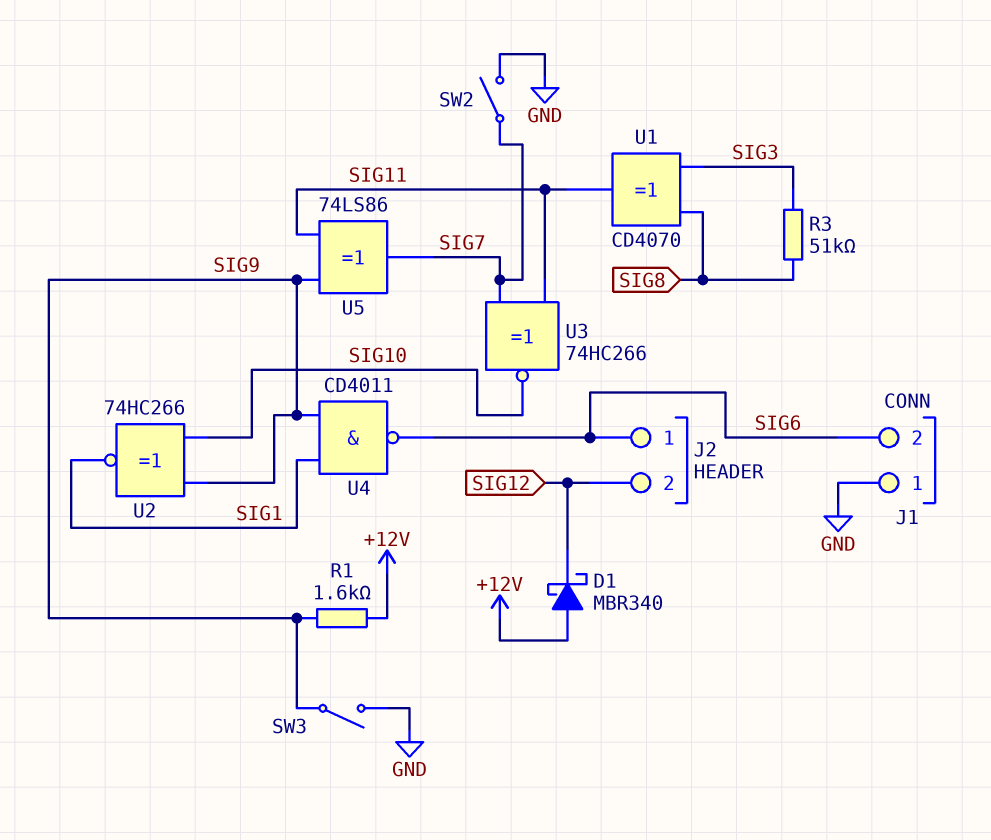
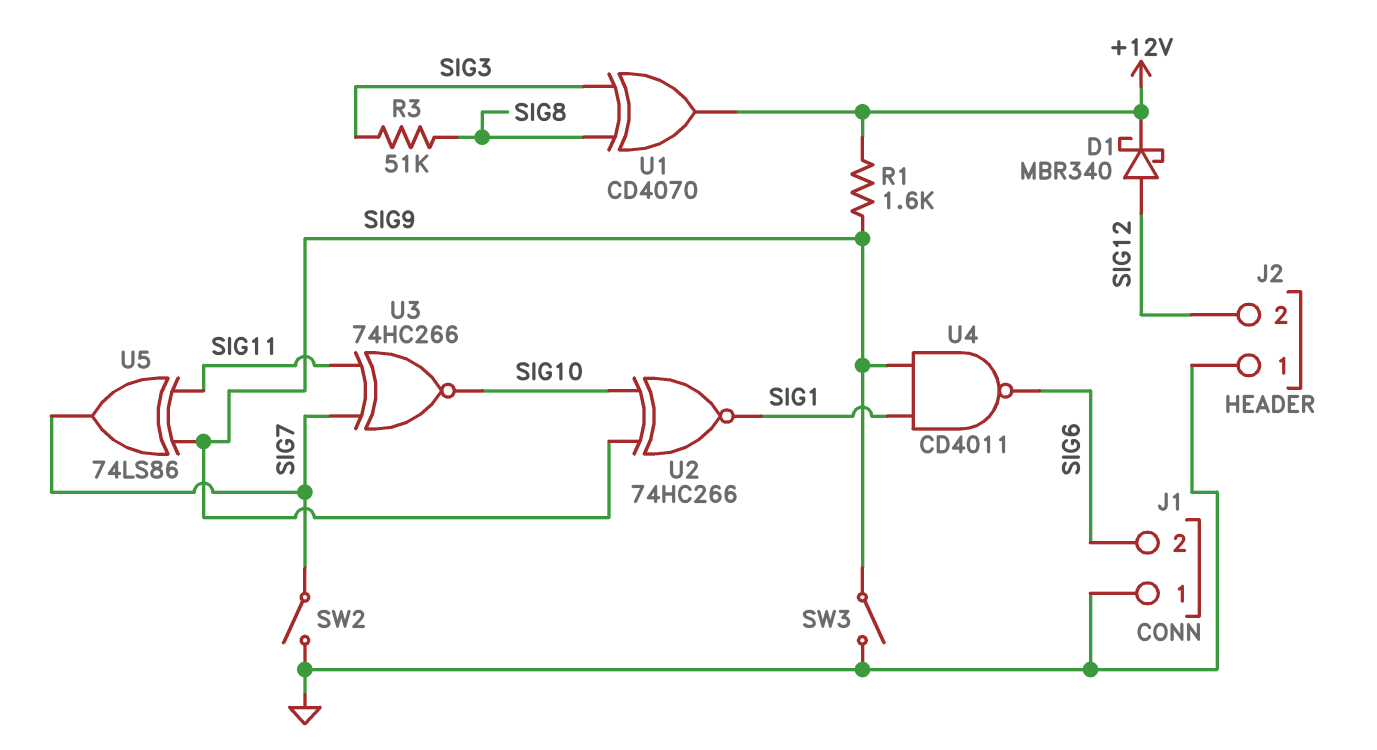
D1: schottky MBR340 (A +12V, K SIG12) -> schottky MBR340 (A SIG12, K +12V)
J2 pin 1: SIG6 -> GND
U1: XOR CD4070 (in SIG3, in SIG8, out SIG11) -> XOR CD4070 (in SIG3, in SIG8, out +12V)

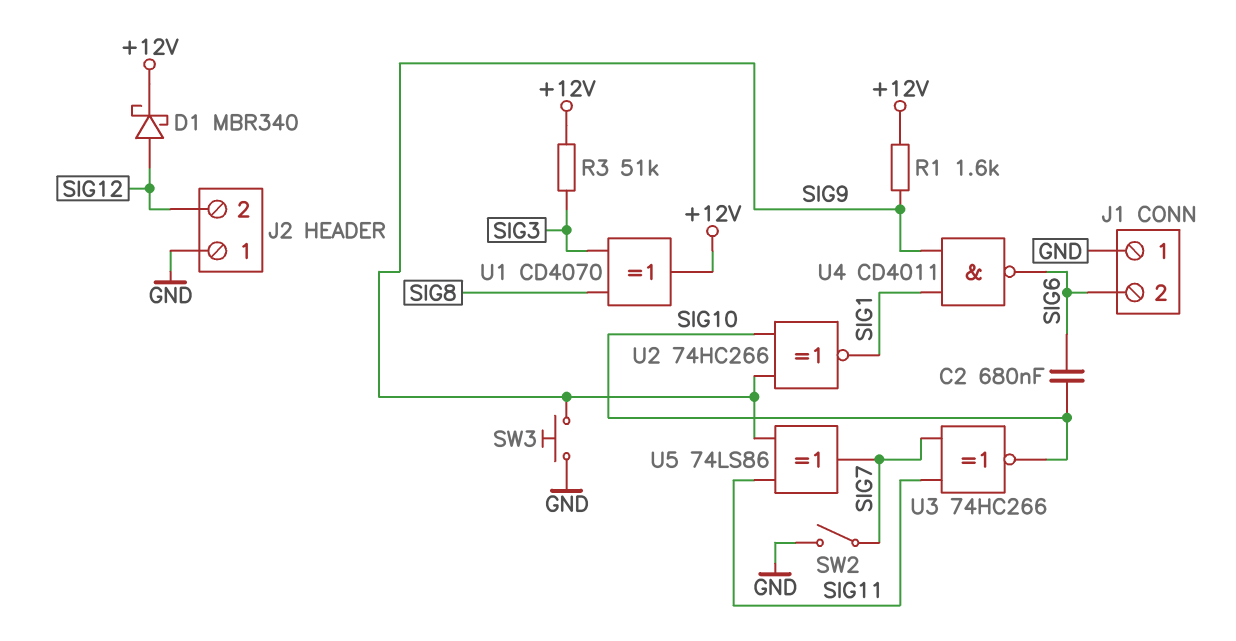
C2: none -> 680nF (SIG6, SIG10)
R3: 51k (SIG3, SIG8) -> 51k (+12V, SIG3)
SW3: switch (GND, SIG9) -> button (GND, SIG9)

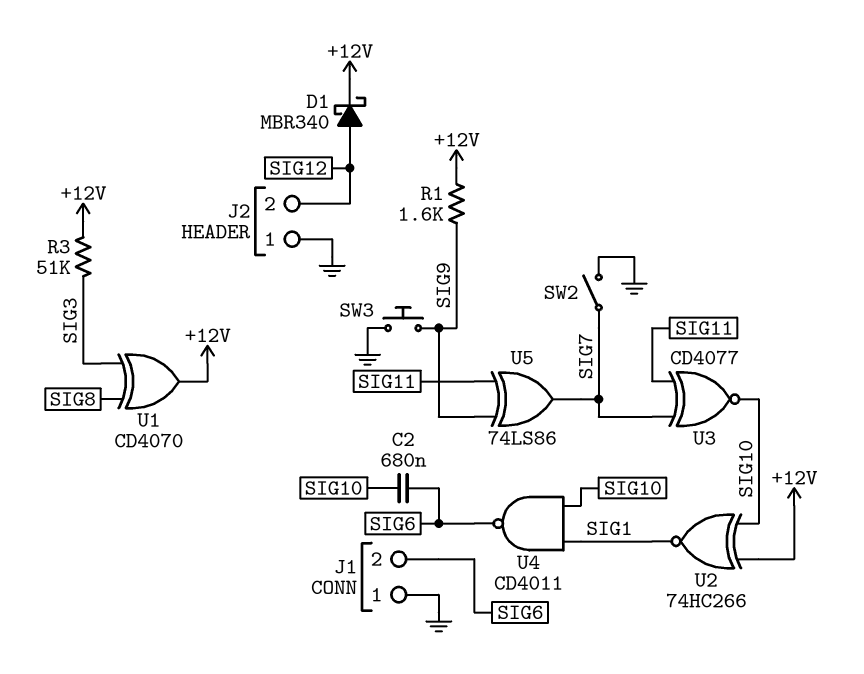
U2: XNOR 74HC266 (in SIG9, in SIG10, out SIG1) -> XNOR 74HC266 (in +12V, in SIG10, out SIG1)
U3: XNOR 74HC266 (in SIG7, in SIG11, out SIG10) -> XNOR CD4077 (in SIG7, in SIG11, out SIG10)
U4: NAND CD4011 (in SIG1, in SIG9, out SIG6) -> NAND CD4011 (in SIG1, in SIG10, out SIG6)

